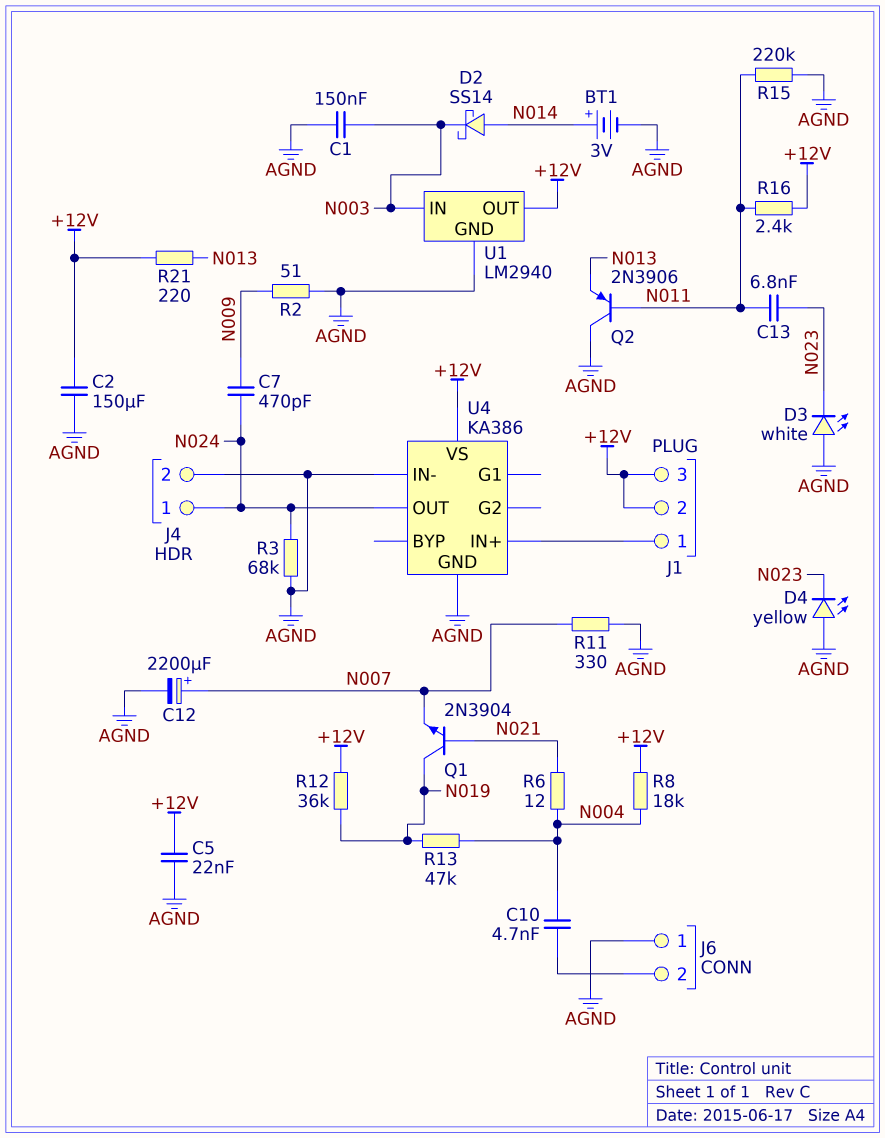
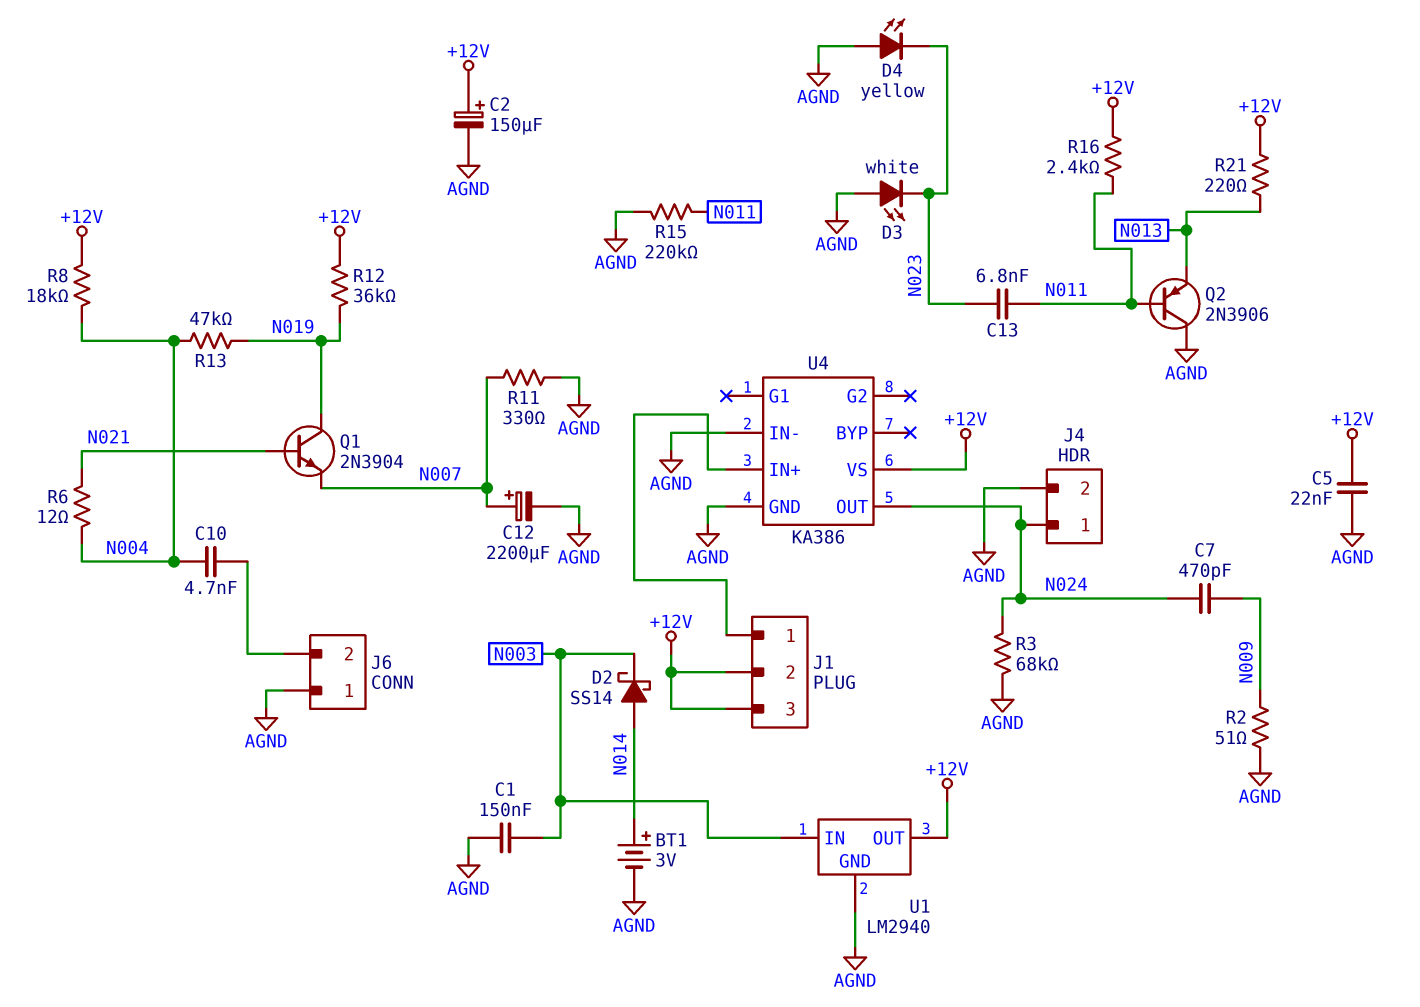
C2: 150uF (+12V, AGND) -> 150uF (plus +12V, minus AGND)

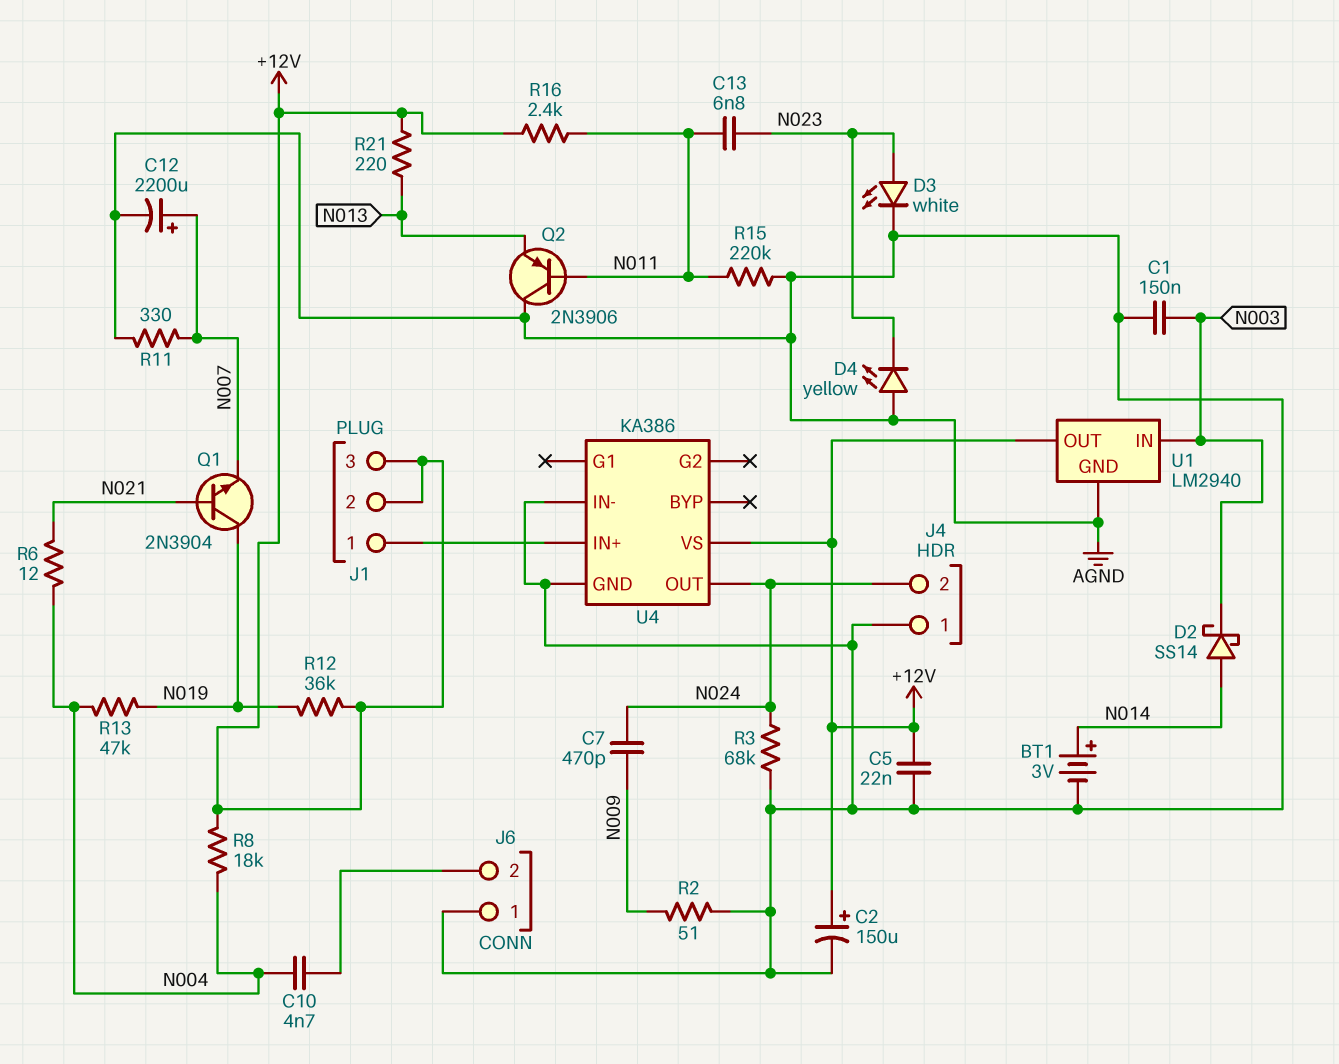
D3: LED white (A AGND, K N023) -> LED white (A N023, K AGND)
J4 pin 1: N024 -> AGND
J4 pin 2: AGND -> N024

